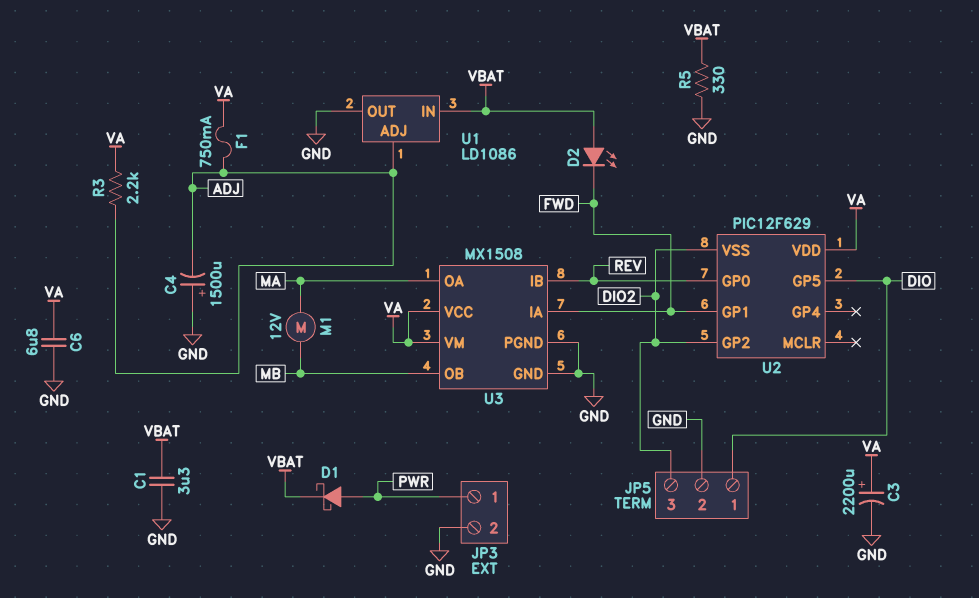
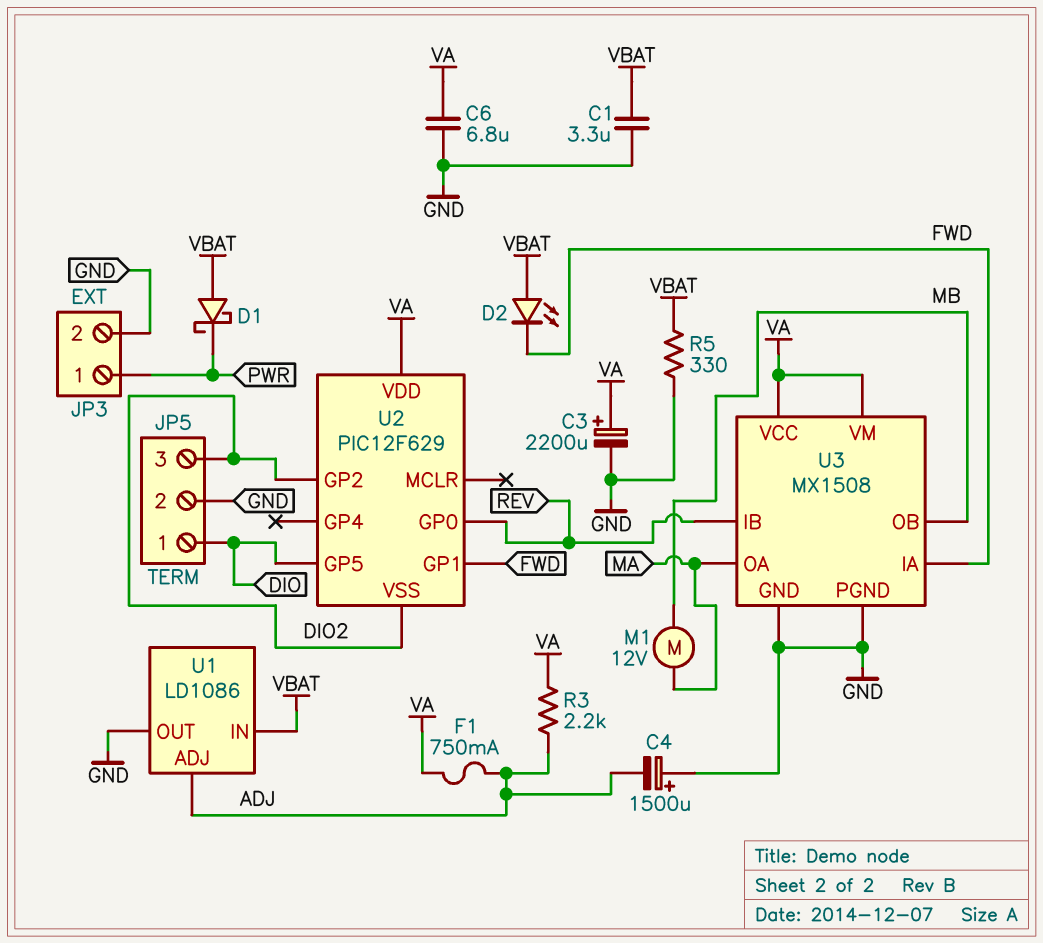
D1: schottky (A PWR, K VBAT) -> schottky (A VBAT, K PWR)

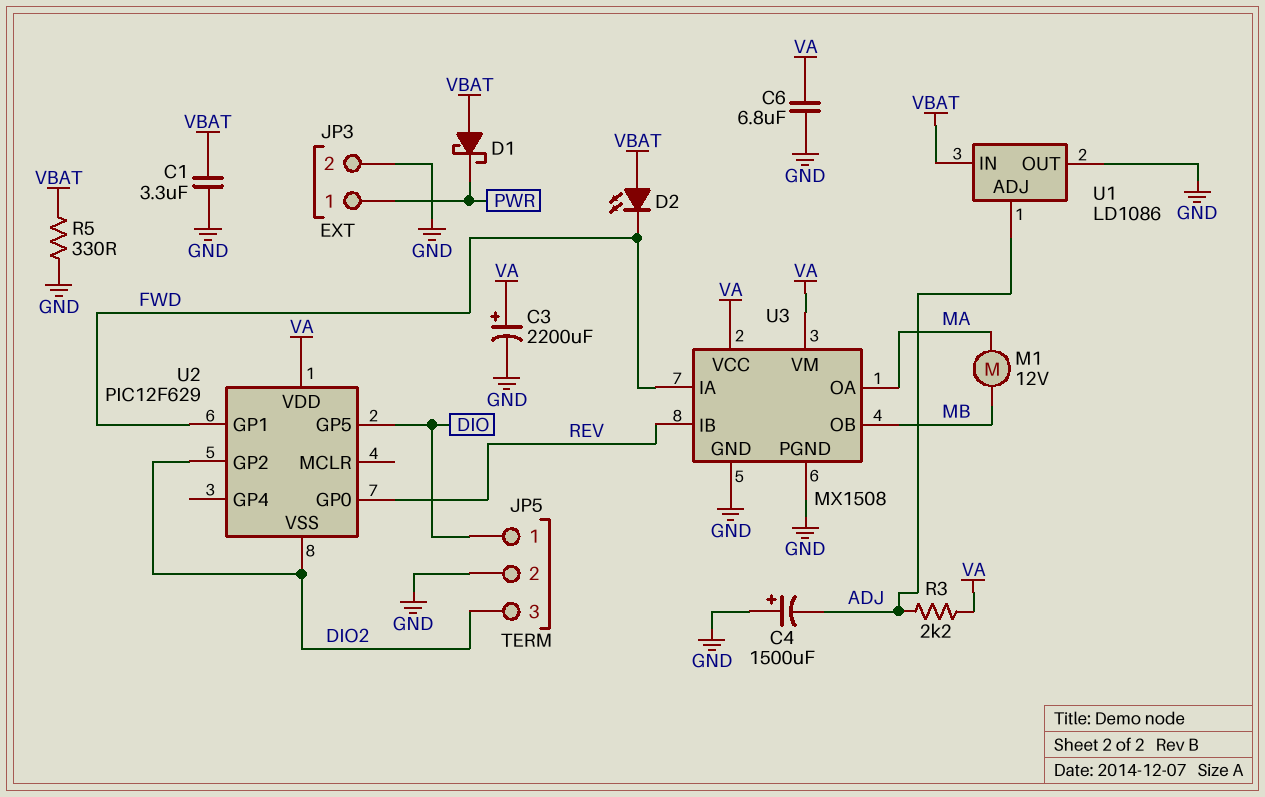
F1: 750mA (ADJ, VA) -> none

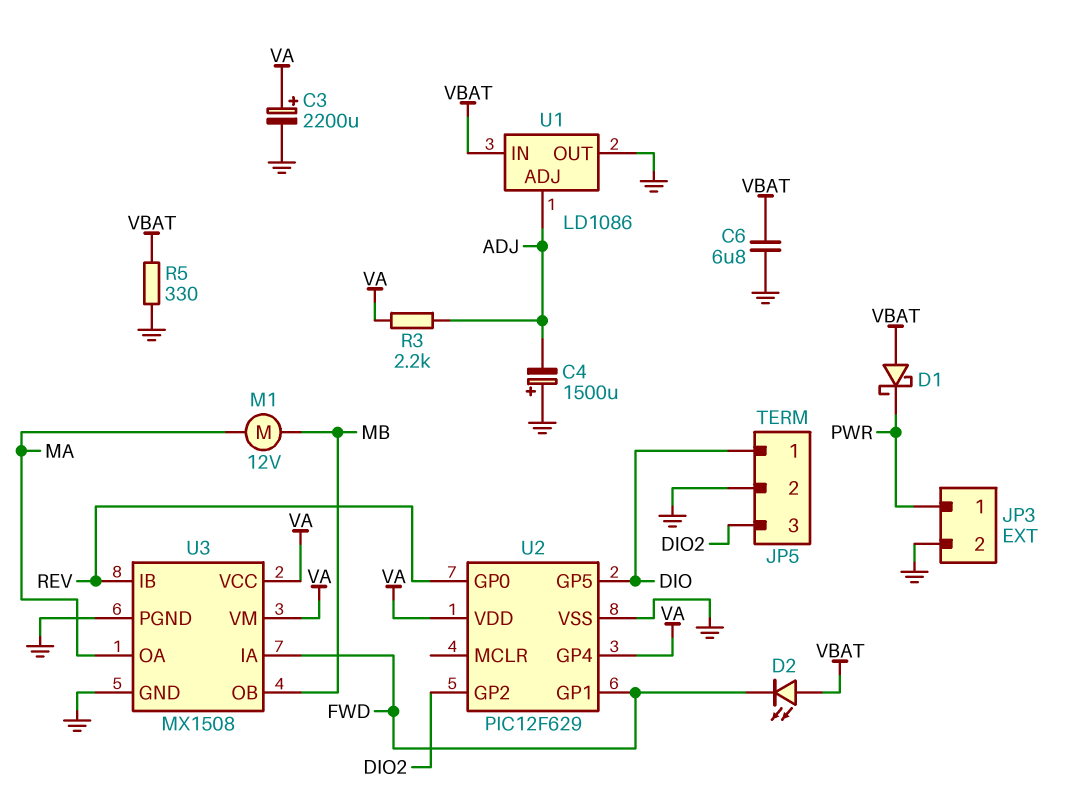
C1: 3.3uF (GND, VBAT) -> none
C6: 6.8uF (GND, VA) -> 6.8uF (GND, VBAT)
U2 pin GP4: none -> VA
U2 pin VSS: DIO2 -> GND

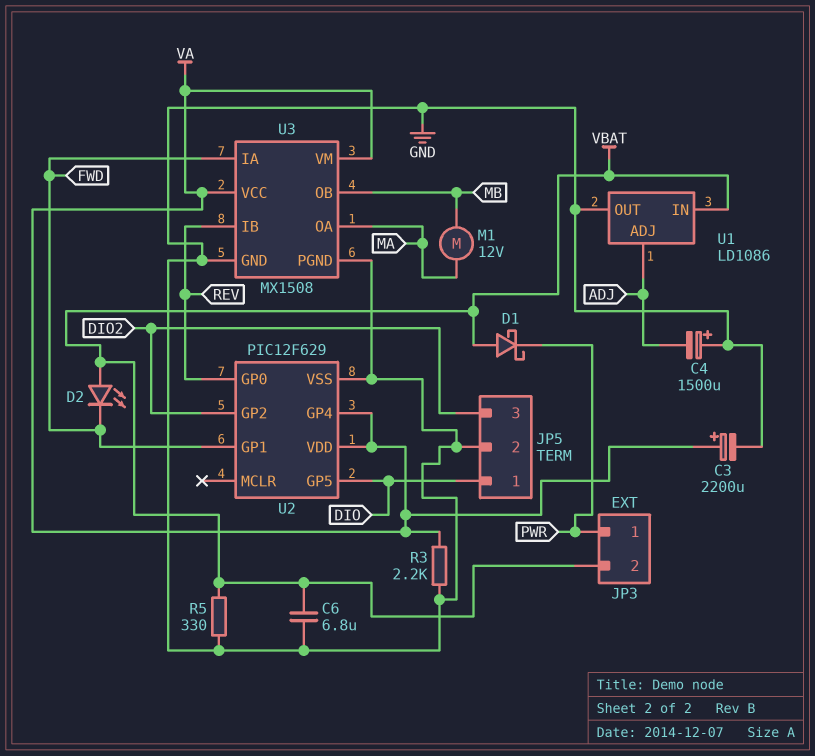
JP3 pin 2: GND -> VBAT
R3: 2.2k (ADJ, VA) -> 2.2k (GND, VA)

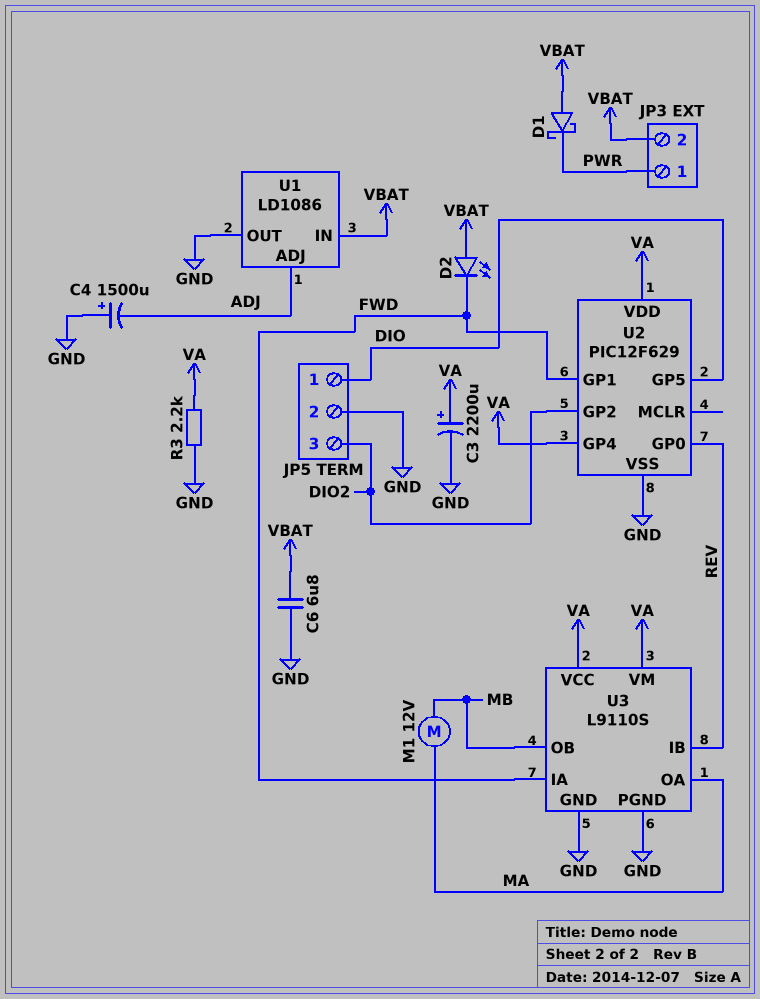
R5: 330 (GND, VBAT) -> none
U3: MX1508 -> L9110S

